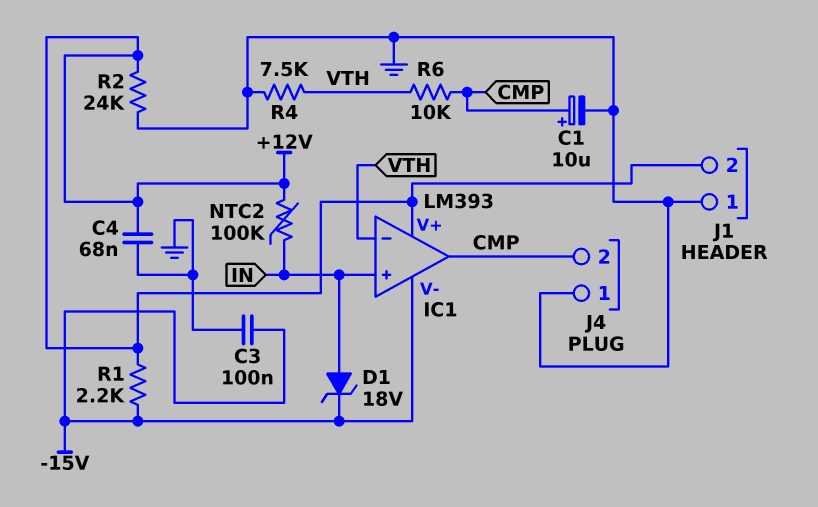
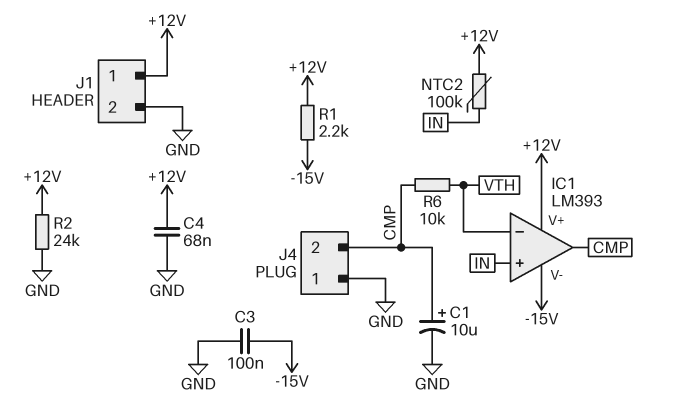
D1: zener 18V (A IN, K -15V) -> none
J1 pin 1: GND -> +12V
J1 pin 2: +12V -> GND
R4: 7.5k (GND, VTH) -> none

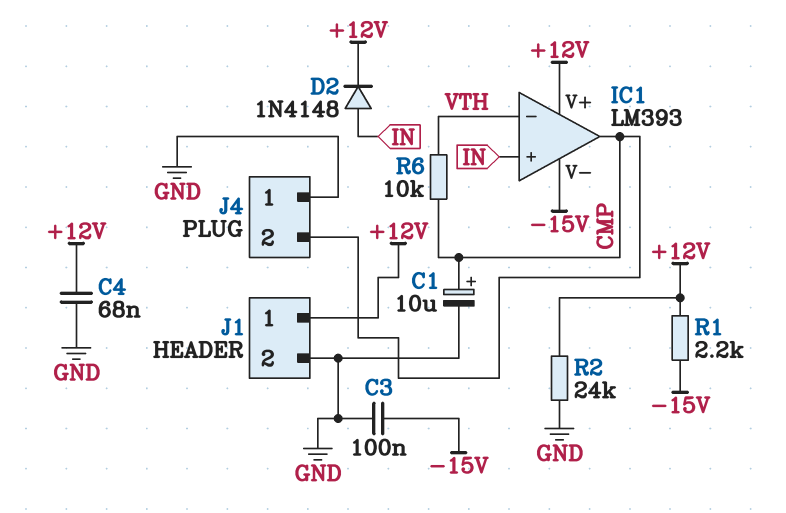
D2: none -> diode 1N4148 (A IN, K +12V)
NTC2: 100k (+12V, IN) -> none

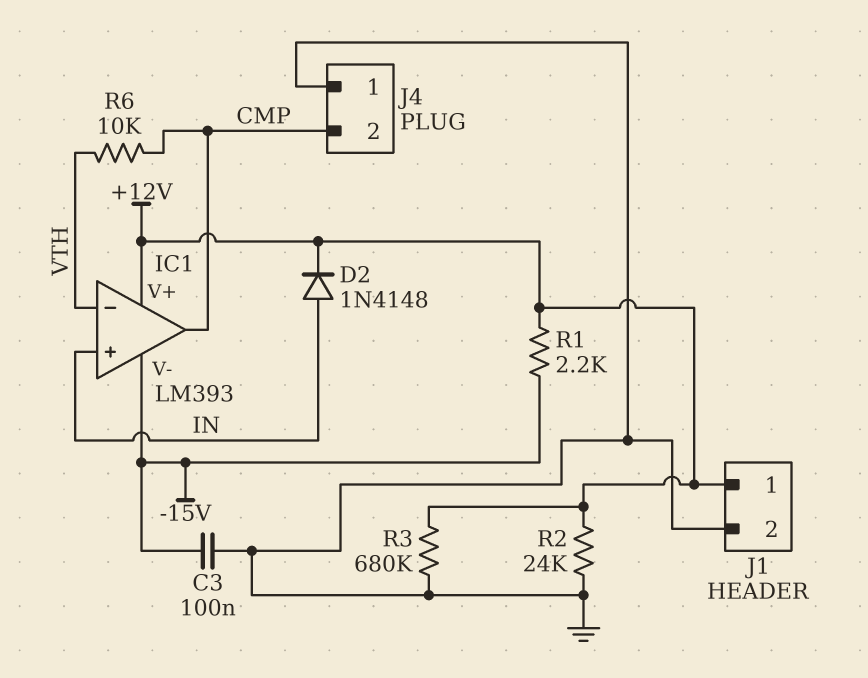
C1: 10uF (plus CMP, minus GND) -> none
C4: 68nF (+12V, GND) -> none
R3: none -> 680k (+12V, GND)

